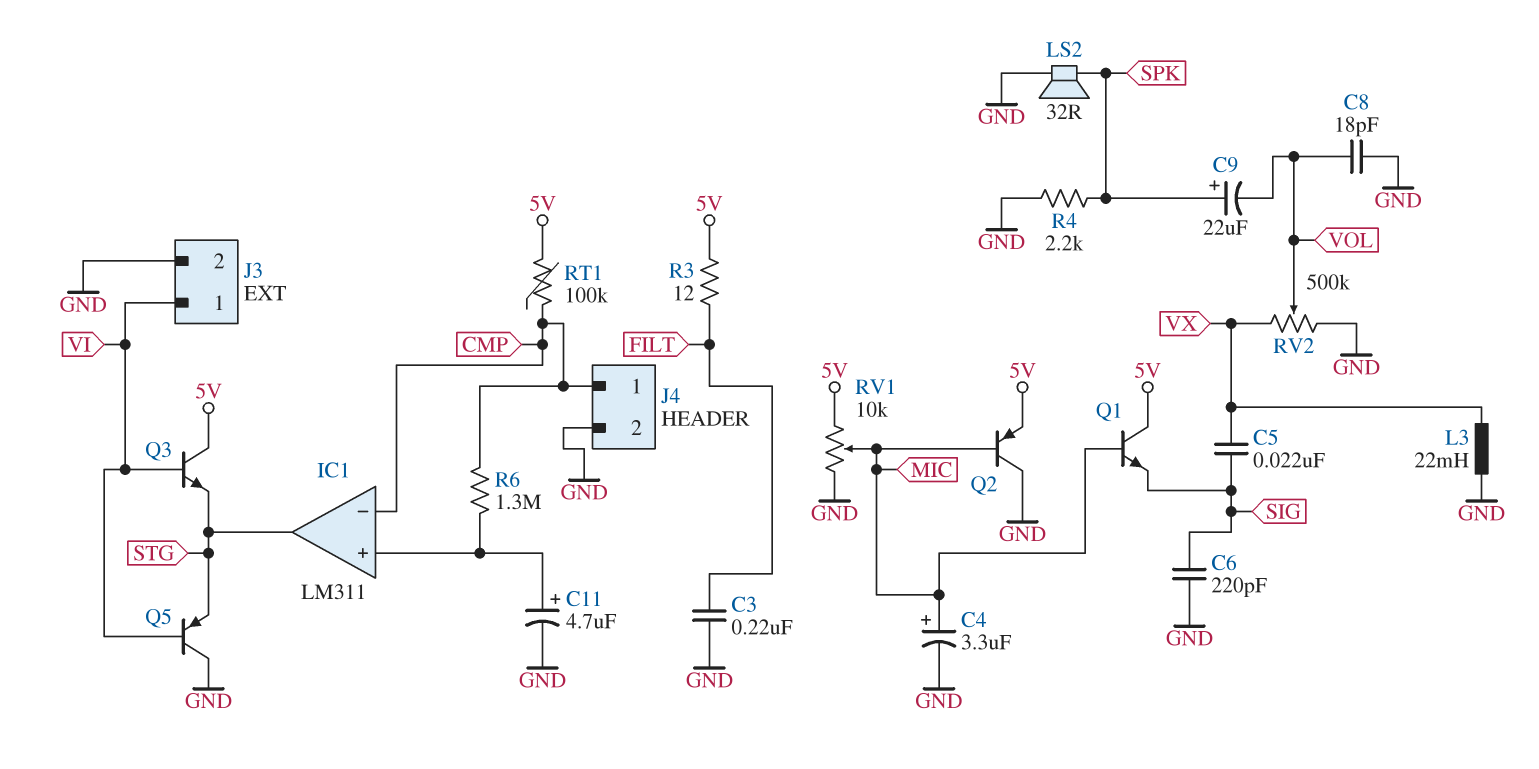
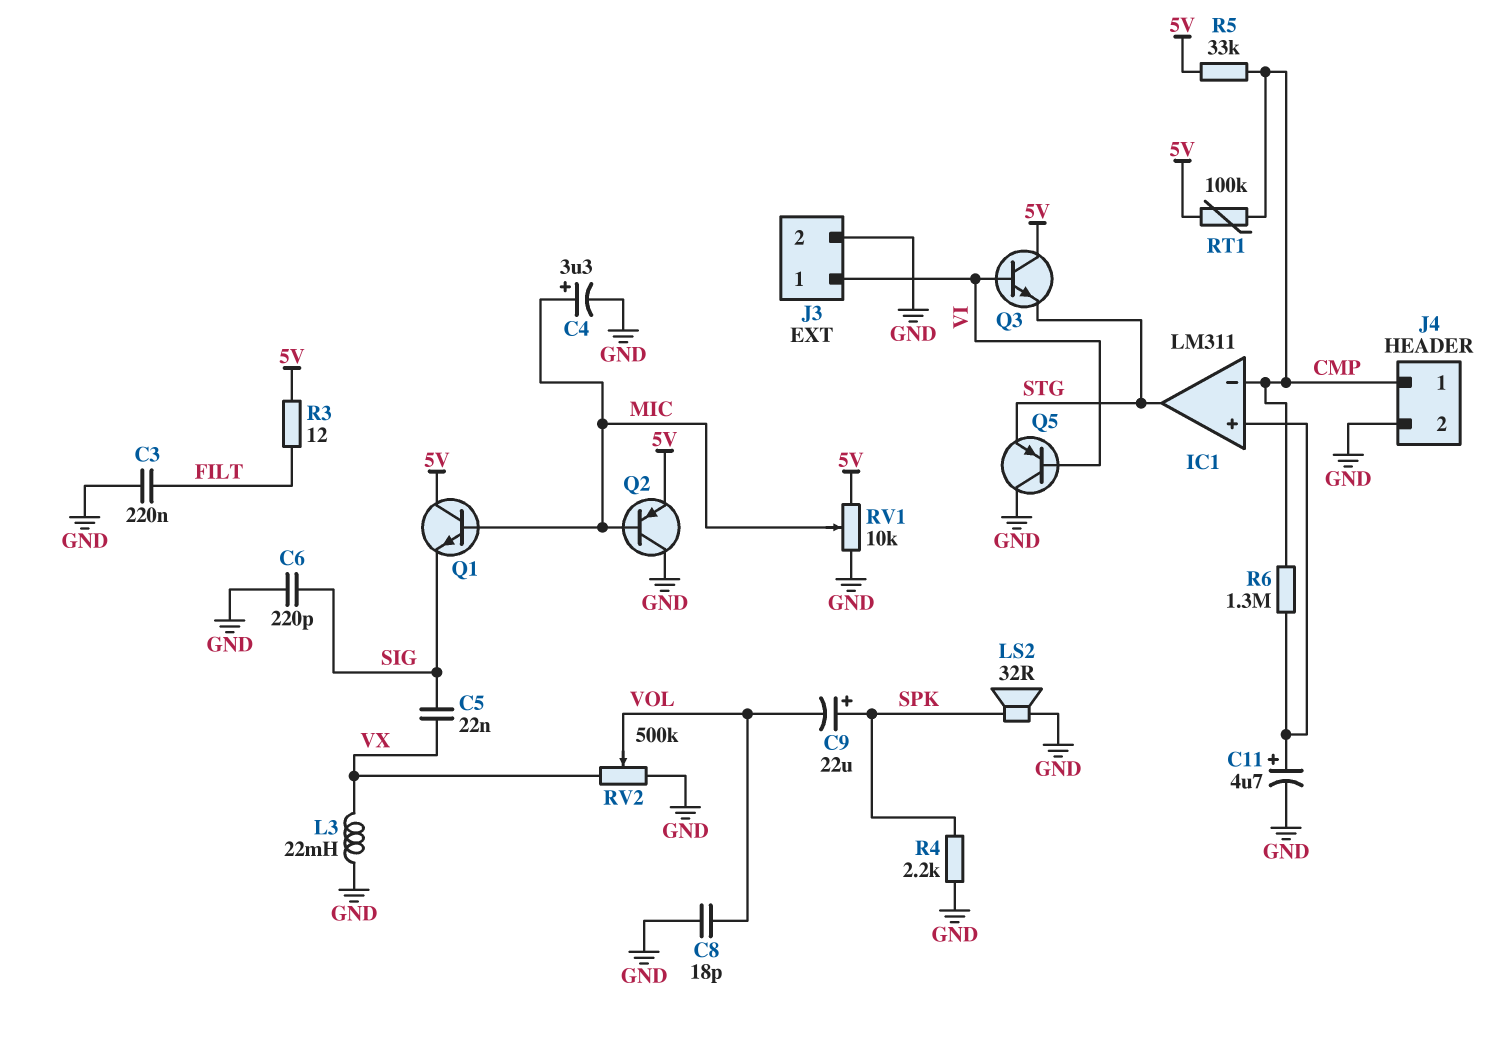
R5: none -> 33k (5V, CMP)

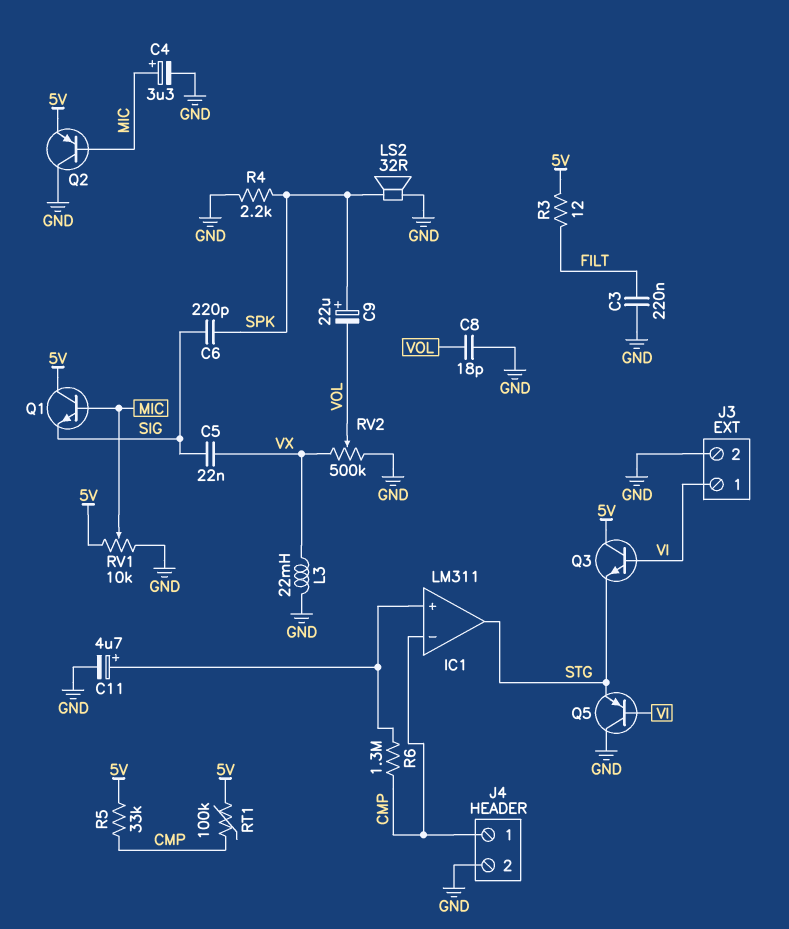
C6: 220pF (GND, SIG) -> 220pF (SIG, SPK)

